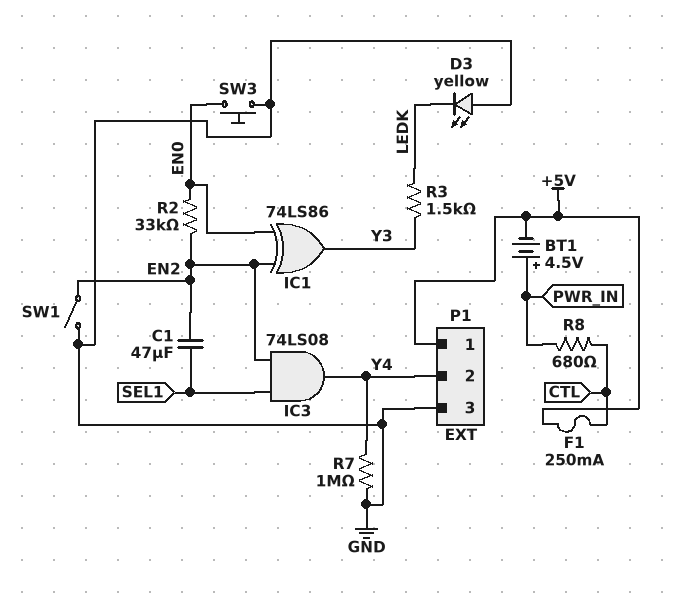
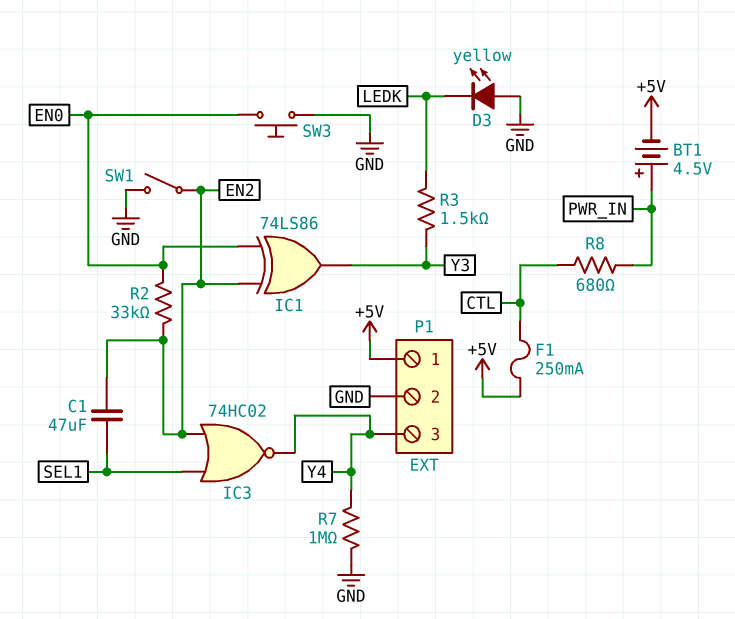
IC3: AND 74LS08 (in EN2, in SEL1, out Y4) -> NOR 74HC02 (in EN2, in SEL1, out Y4)
P1 pin 2: Y4 -> GND
P1 pin 3: GND -> Y4

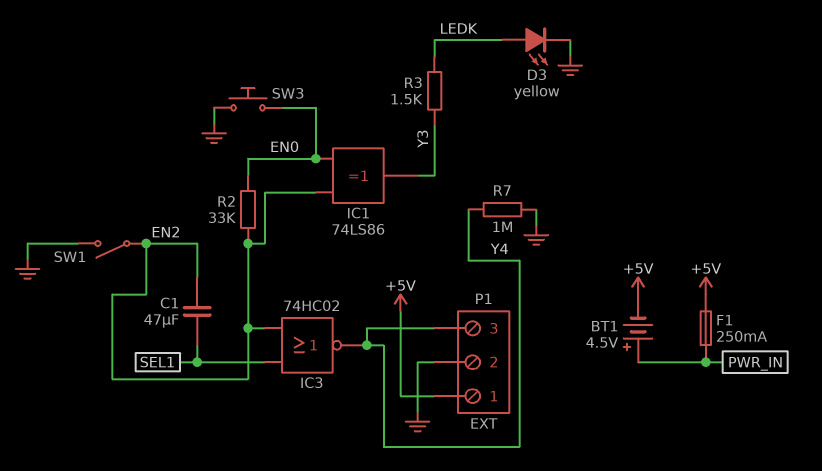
D3: LED yellow (A GND, K LEDK) -> LED yellow (A LEDK, K GND)
F1: 250mA (+5V, CTL) -> 250mA (+5V, PWR_IN)
R8: 680 (CTL, PWR_IN) -> none

